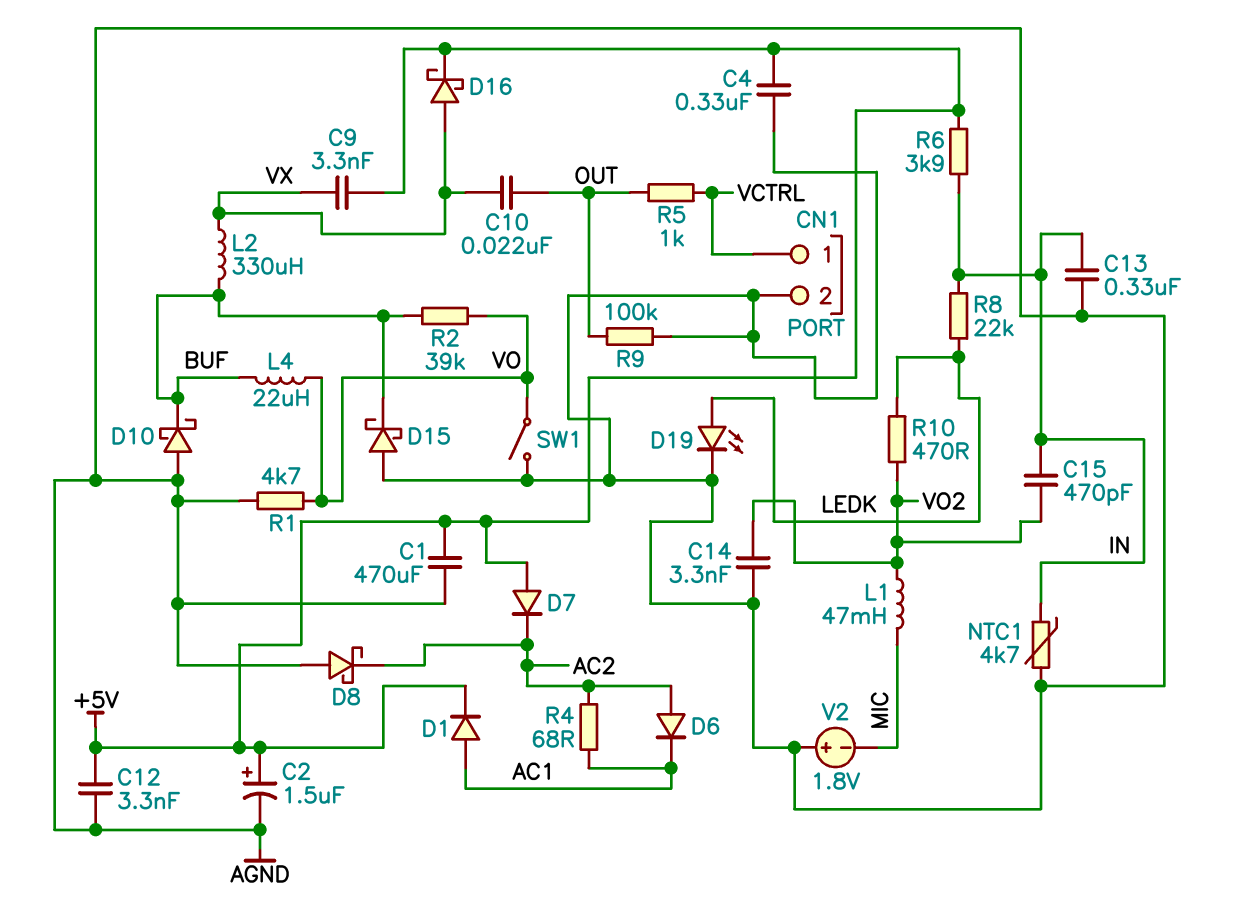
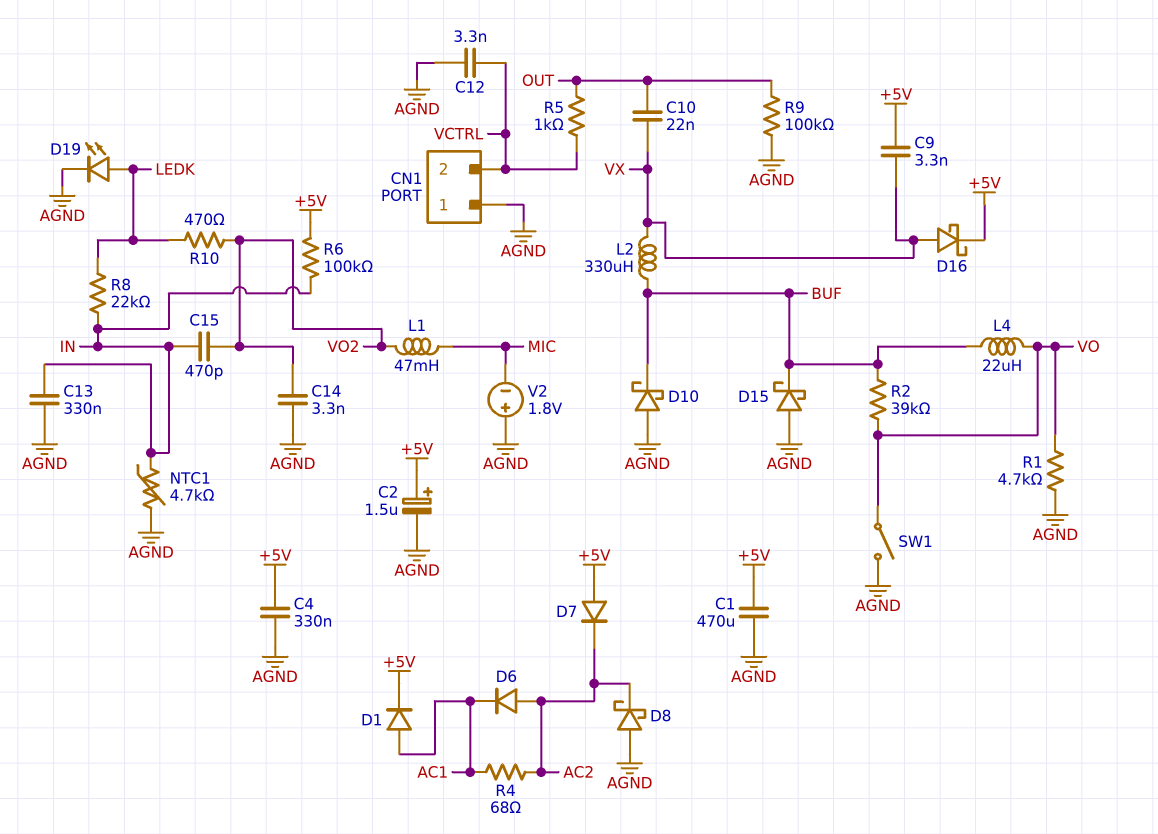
C12: 3.3nF (+5V, AGND) -> 3.3nF (AGND, VCTRL)
CN1 pin 1: VCTRL -> AGND
CN1 pin 2: AGND -> VCTRL
R6: 3.9k (+5V, IN) -> 100k (+5V, IN)

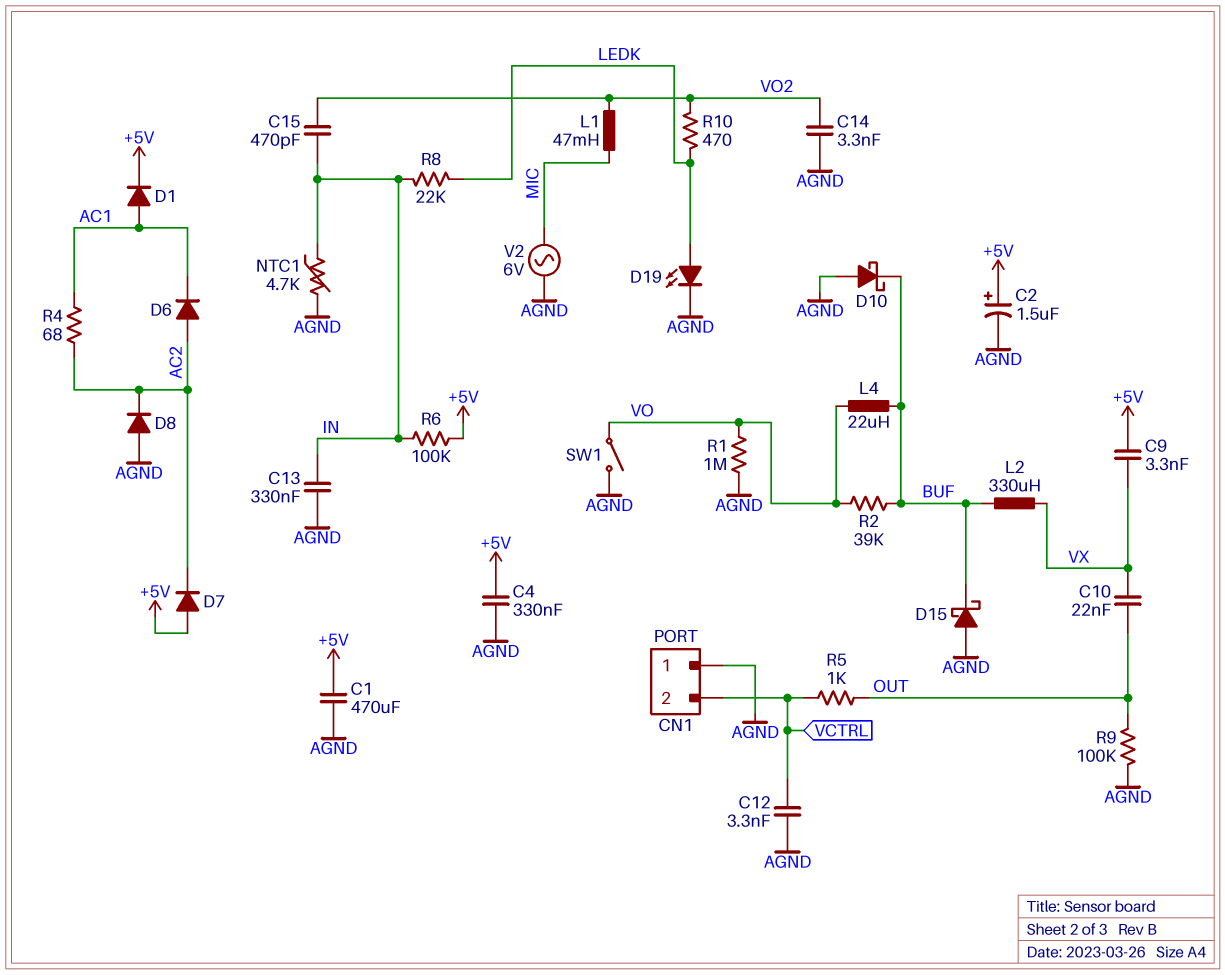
D8: schottky (A AGND, K AC2) -> diode (A AGND, K AC2)
D16: schottky (A VX, K +5V) -> none
R1: 4.7k (AGND, VO) -> 1M (AGND, VO)
V2: 1.8V (plus AGND, minus MIC) -> AC 6V (AGND, MIC)

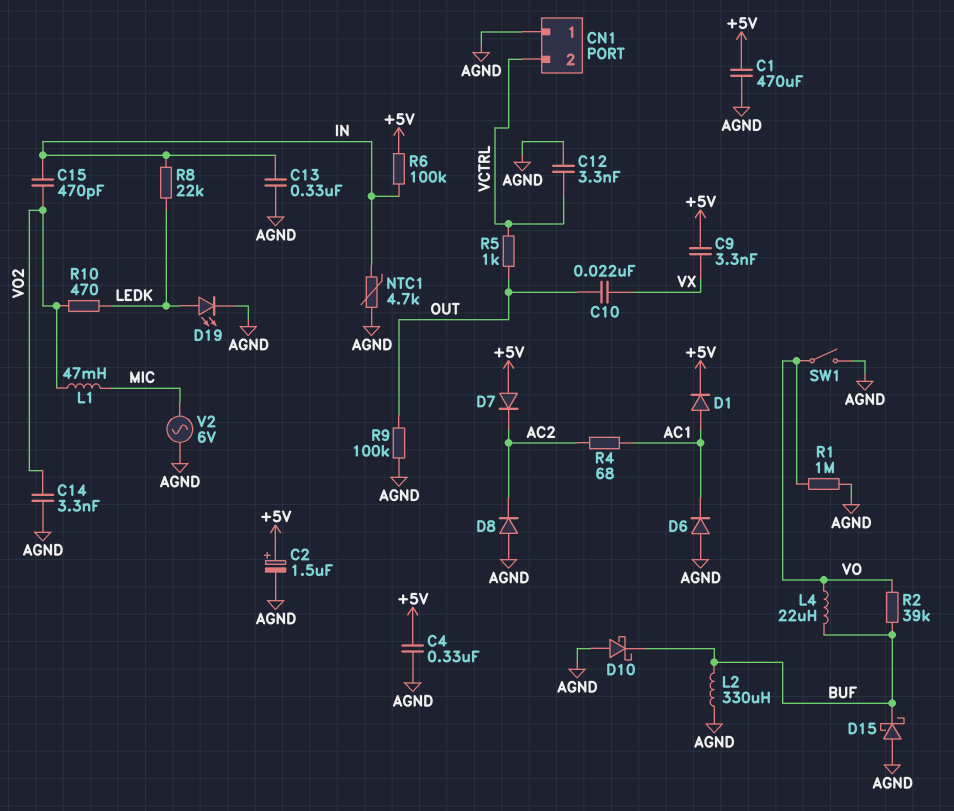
D6: diode (A AC2, K AC1) -> diode (A AGND, K AC1)
L2: 330uH (BUF, VX) -> 330uH (AGND, BUF)

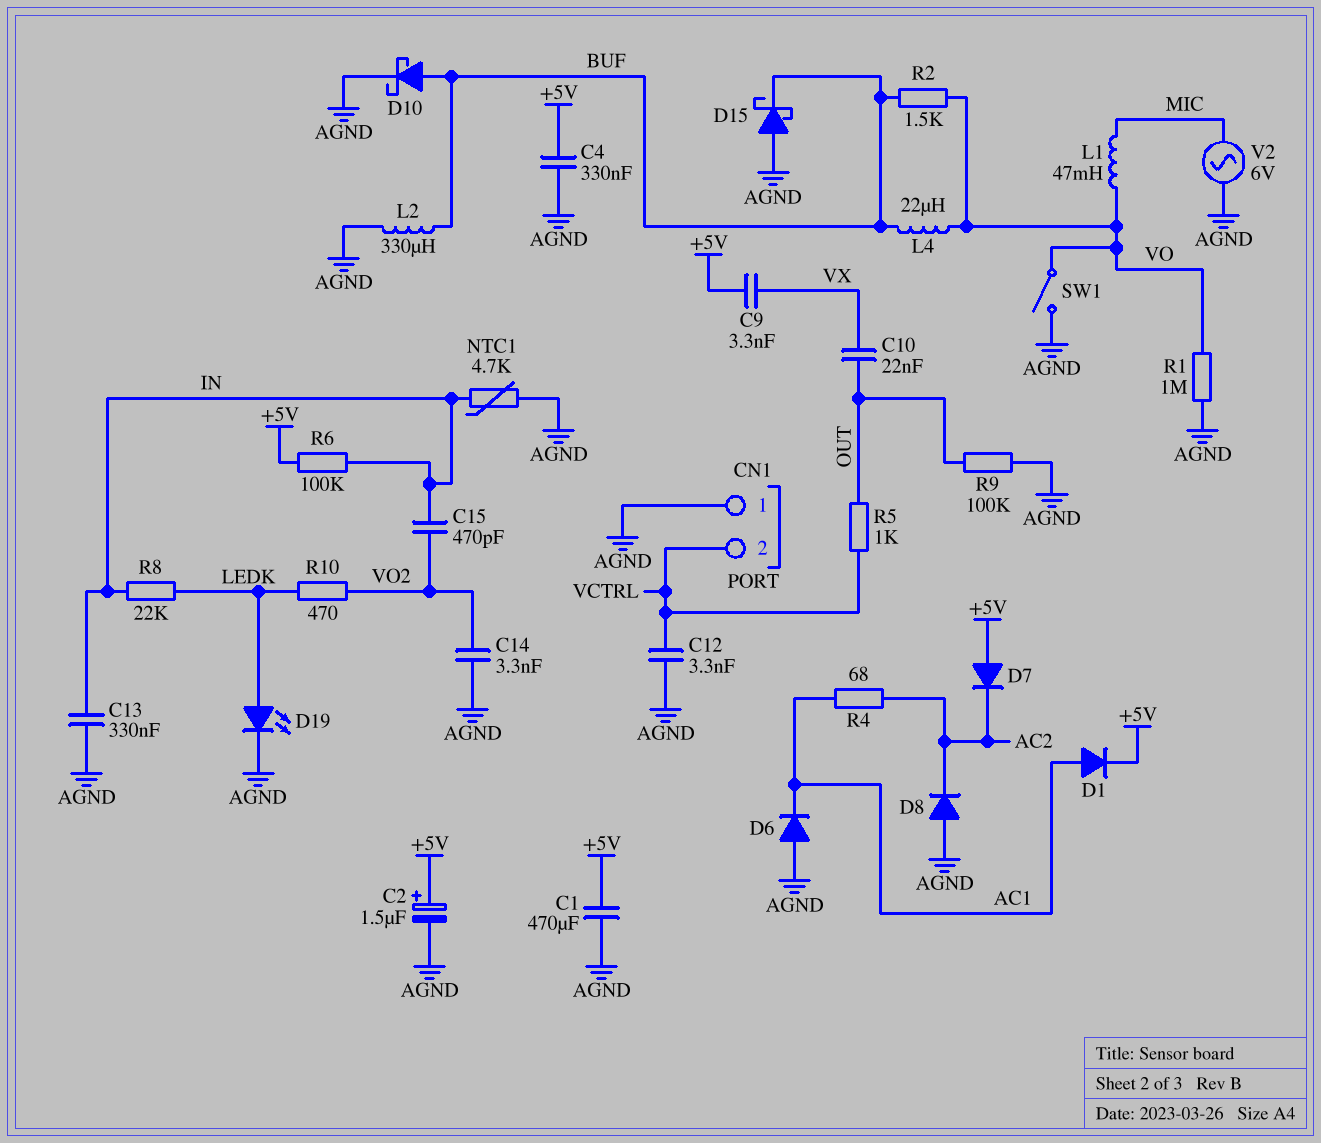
D10: schottky (A AGND, K BUF) -> schottky (A BUF, K AGND)
L1: 47mH (MIC, VO2) -> 47mH (MIC, VO)
R2: 39k (BUF, VO) -> 1.5k (BUF, VO)

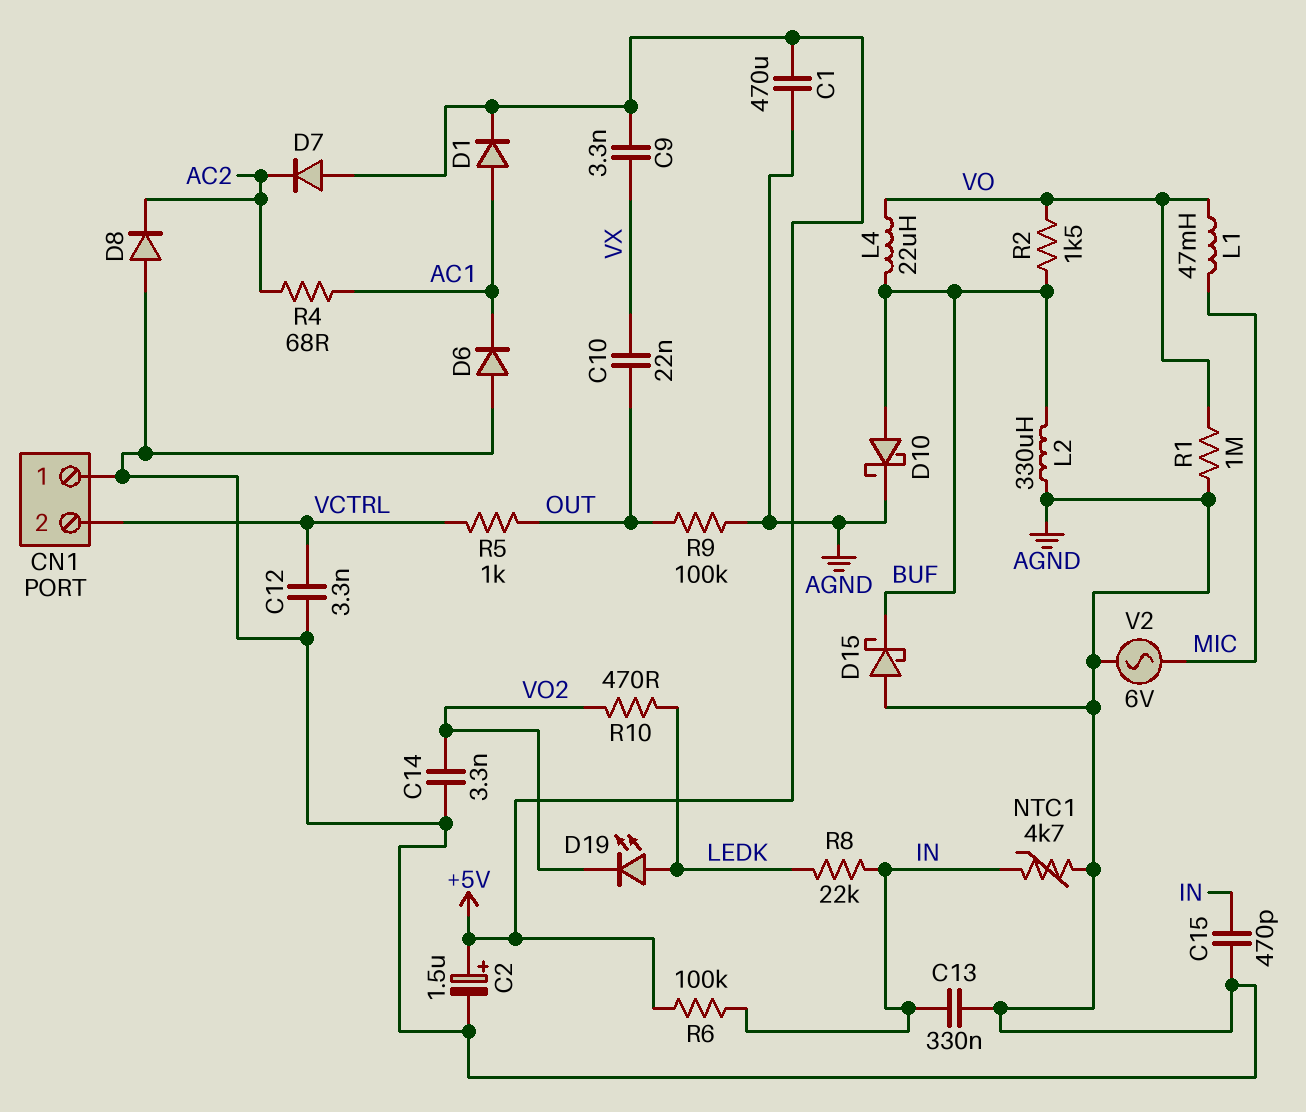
C4: 330nF (+5V, AGND) -> none
C15: 470pF (IN, VO2) -> 470pF (AGND, IN)
D19: LED (A LEDK, K AGND) -> LED (A LEDK, K VO2)
SW1: switch (AGND, VO) -> none

